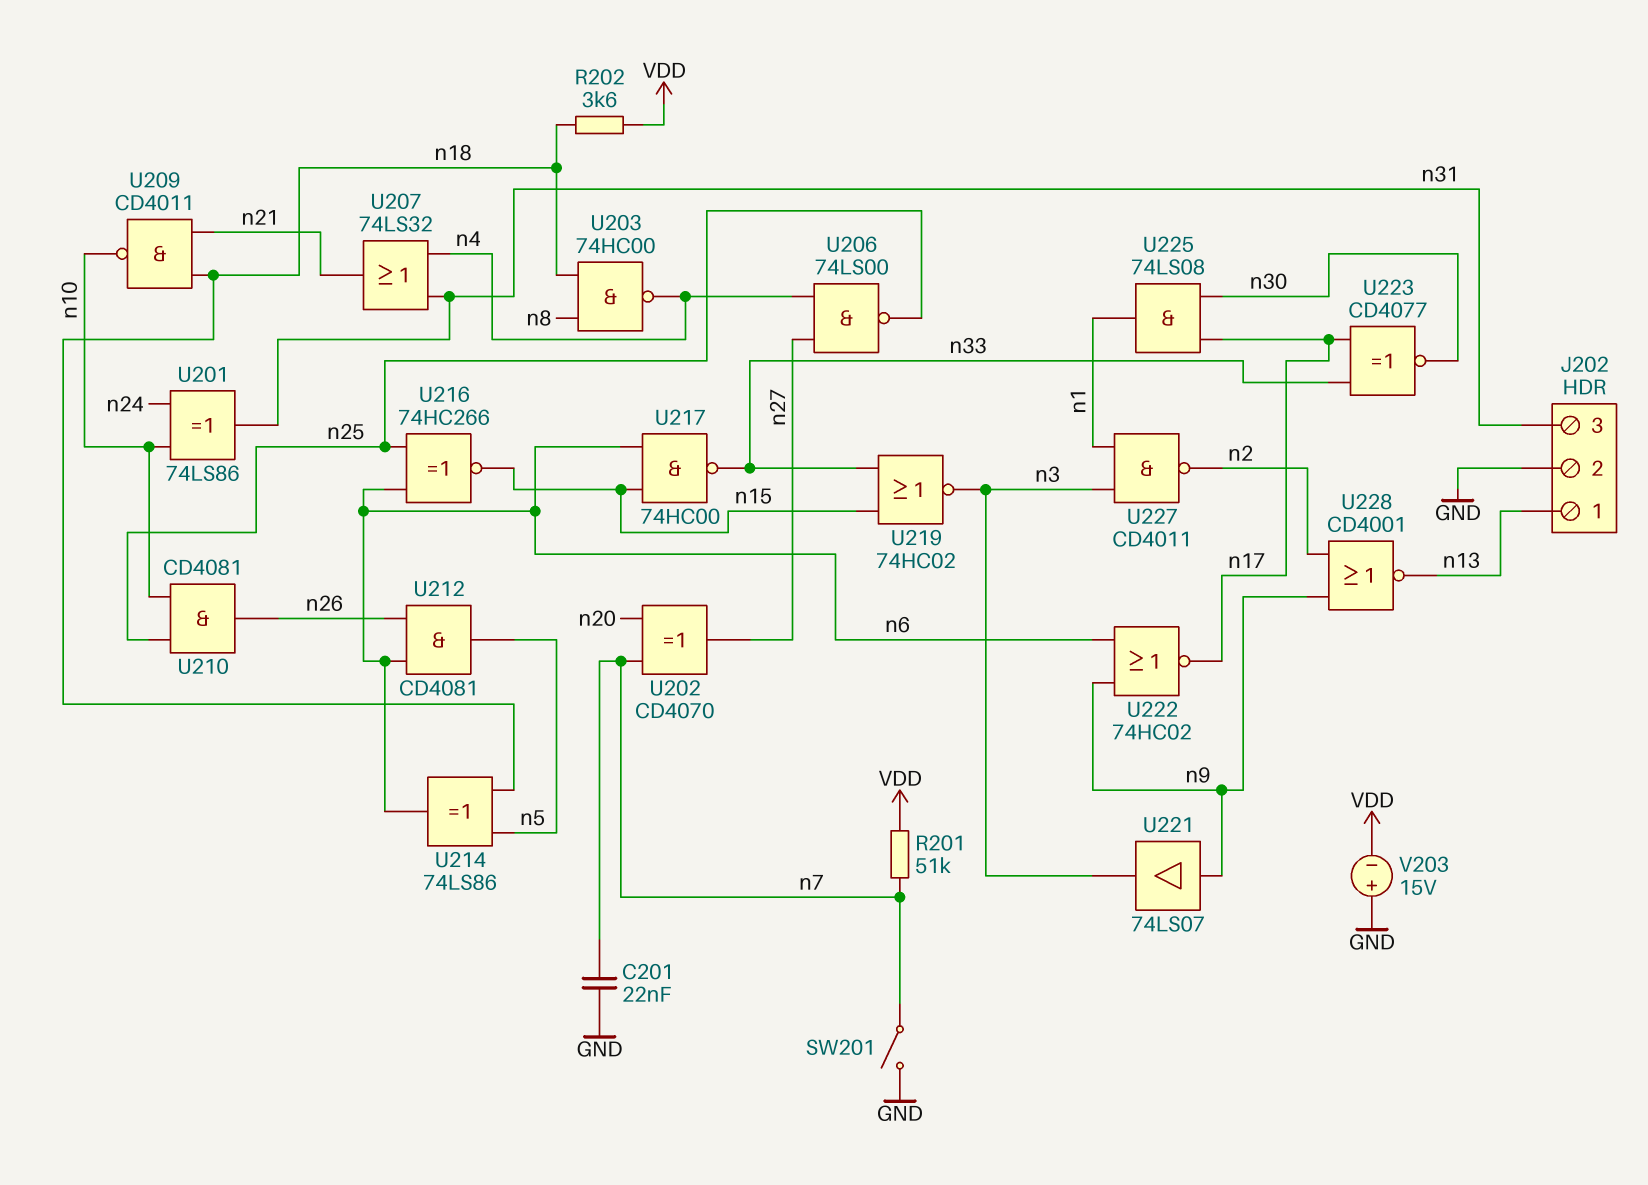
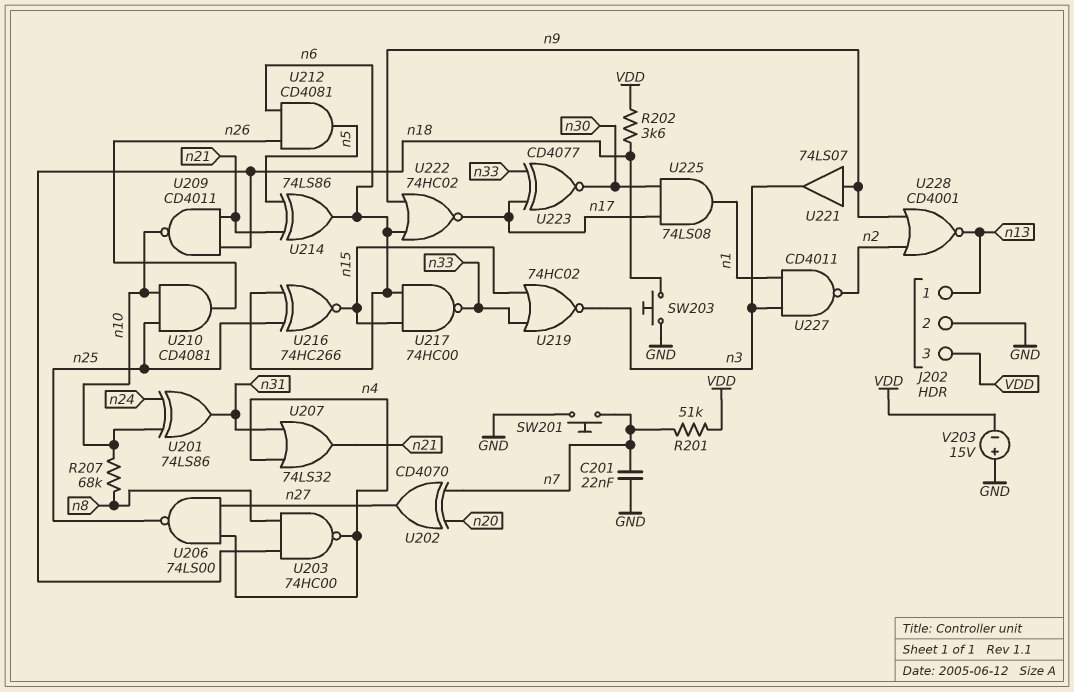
J202 pin 3: n31 -> VDD
R207: none -> 68k (n8, n10)
SW201: switch (GND, n7) -> button (GND, n7)
SW203: none -> button (GND, n18)
U214: XOR 74LS86 (in n5, in n18, out n6) -> XOR 74LS86 (in n5, in n21, out n6)

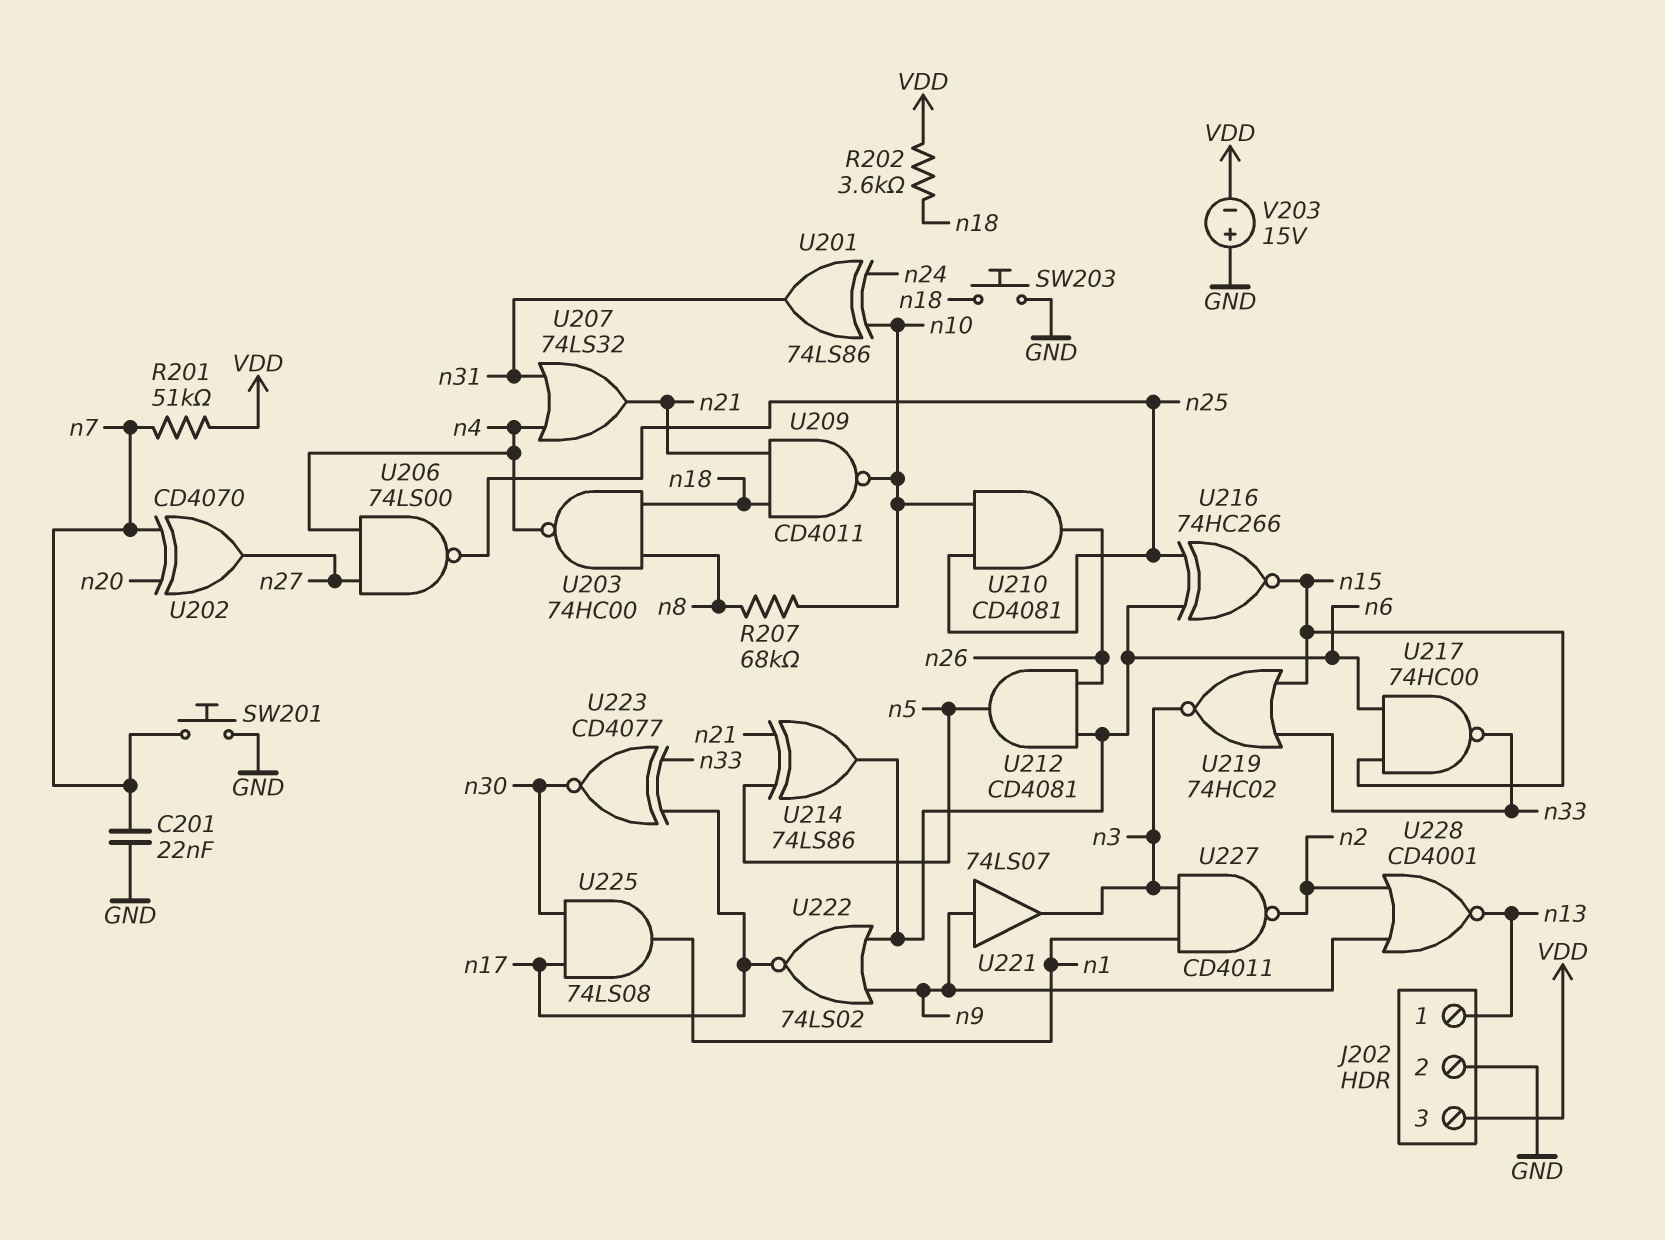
U222: NOR 74HC02 (in n6, in n9, out n17) -> NOR 74LS02 (in n6, in n9, out n17)

